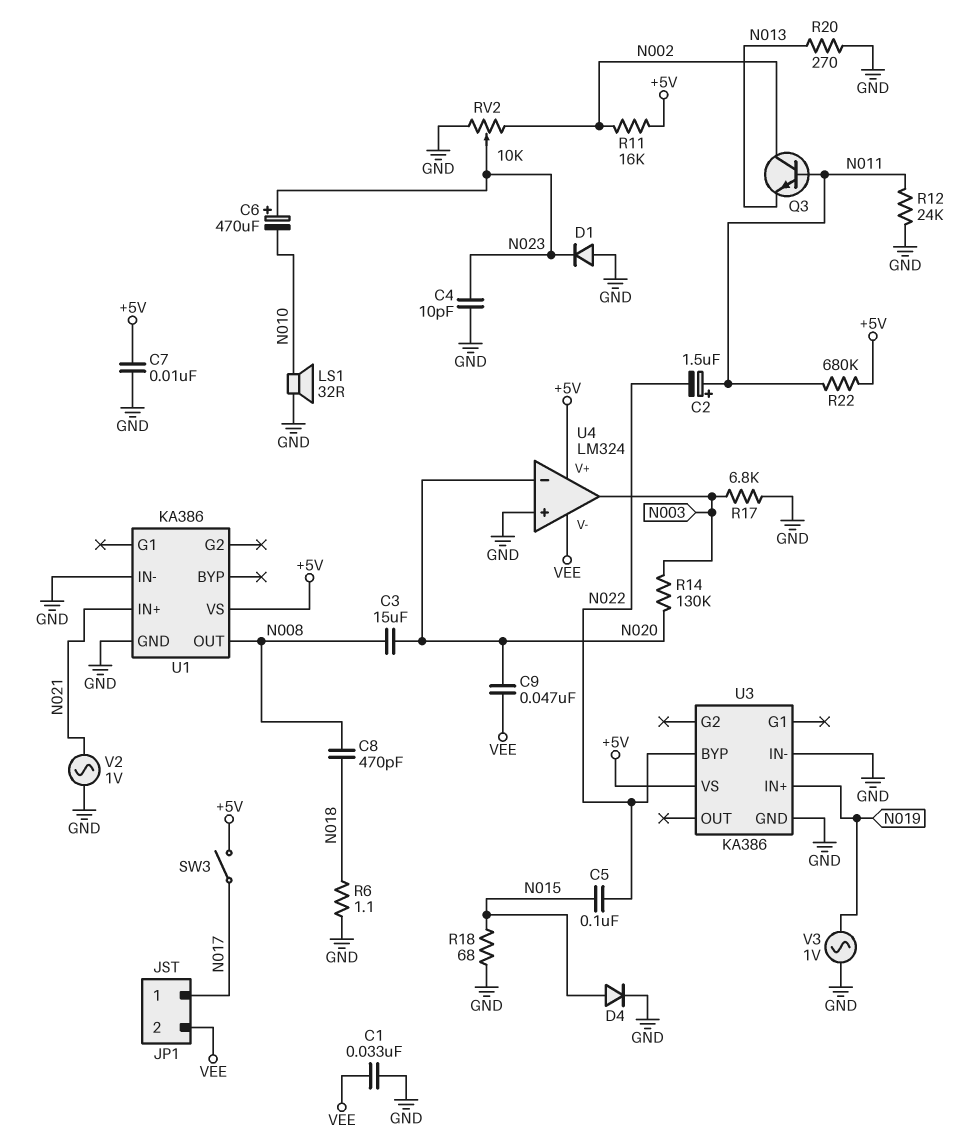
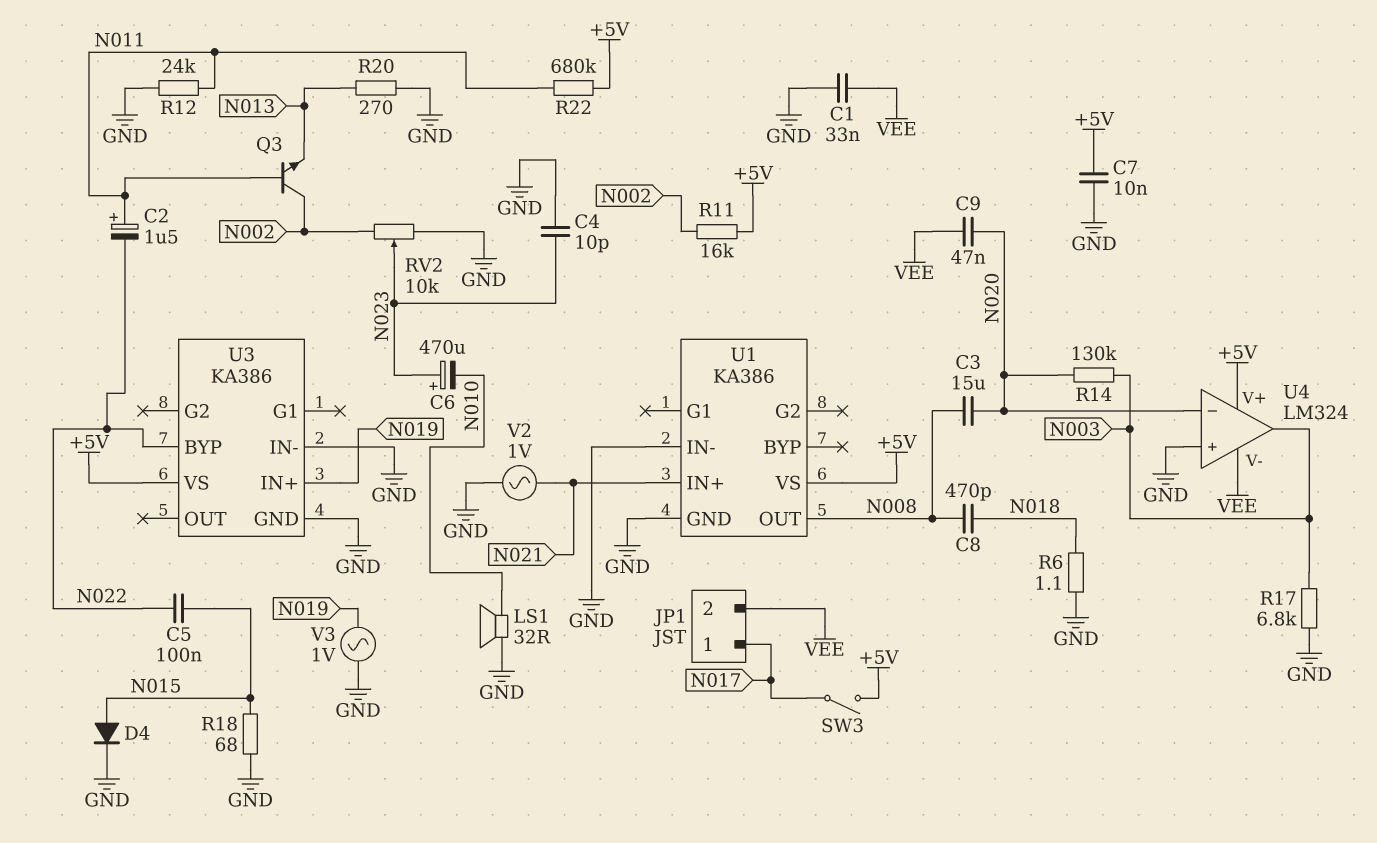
D1: diode (A GND, K N023) -> none

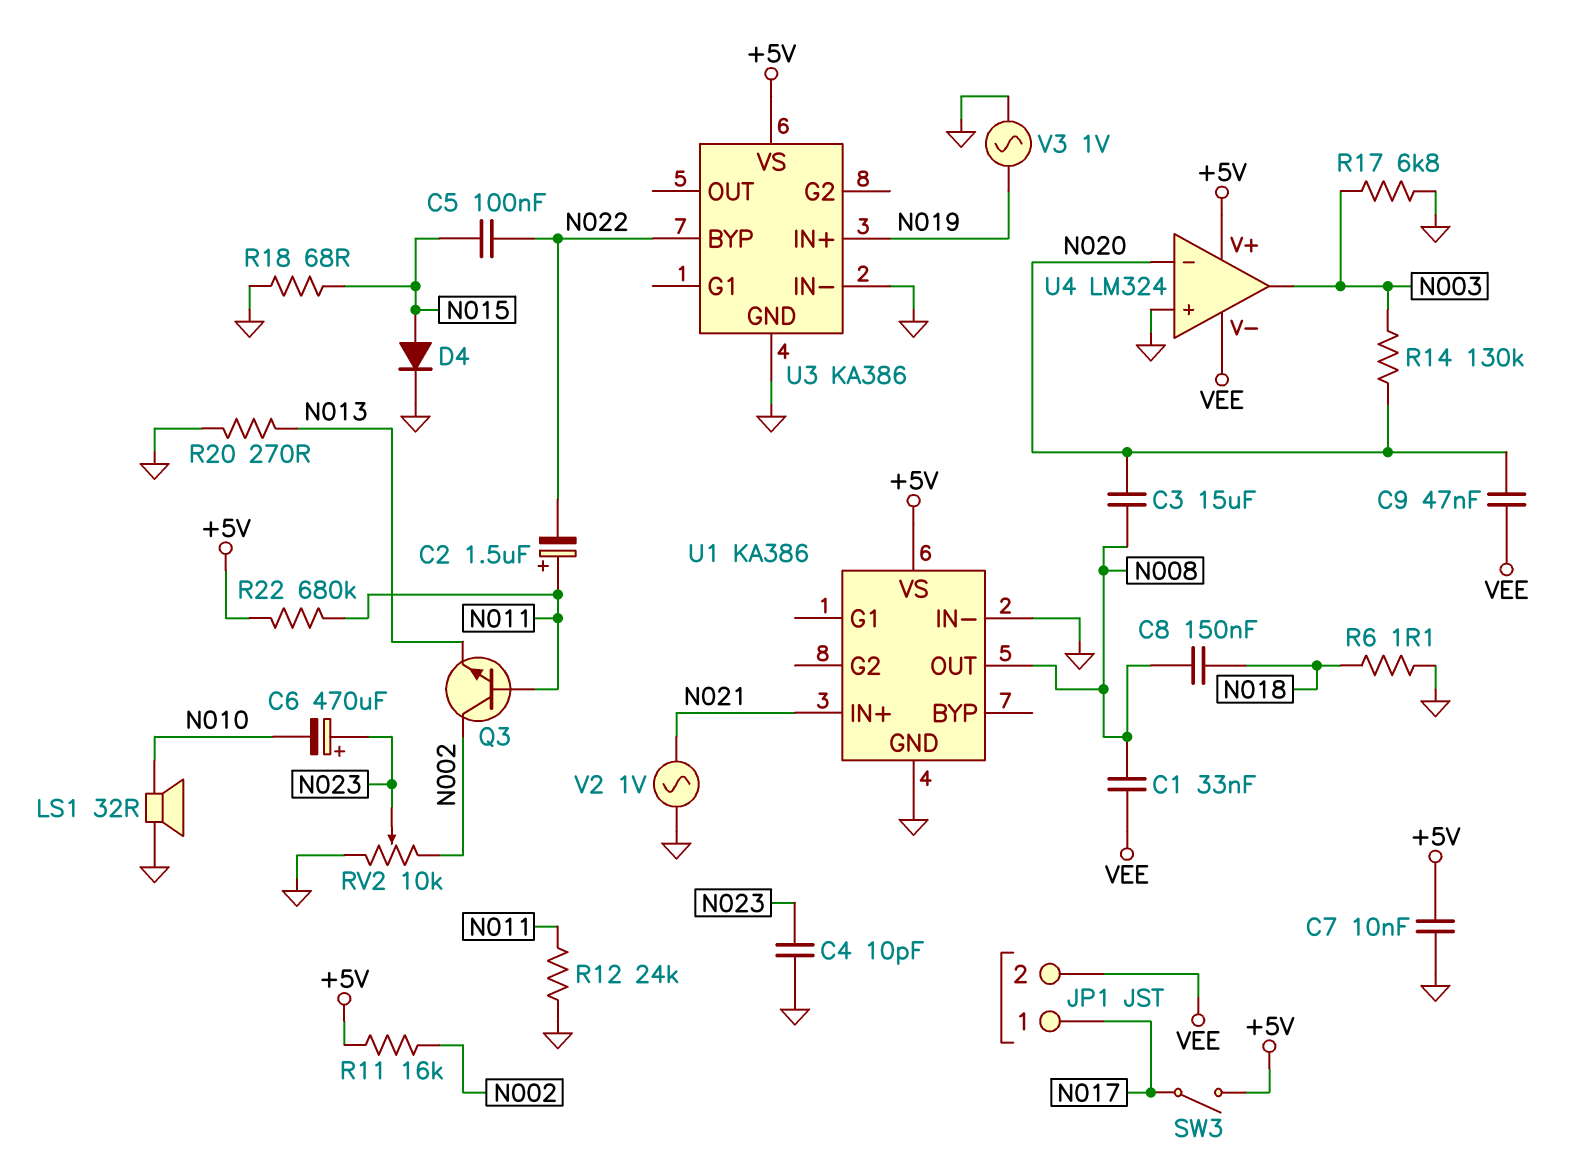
C1: 33nF (GND, VEE) -> 33nF (N008, VEE)
C8: 470pF (N008, N018) -> 150nF (N008, N018)

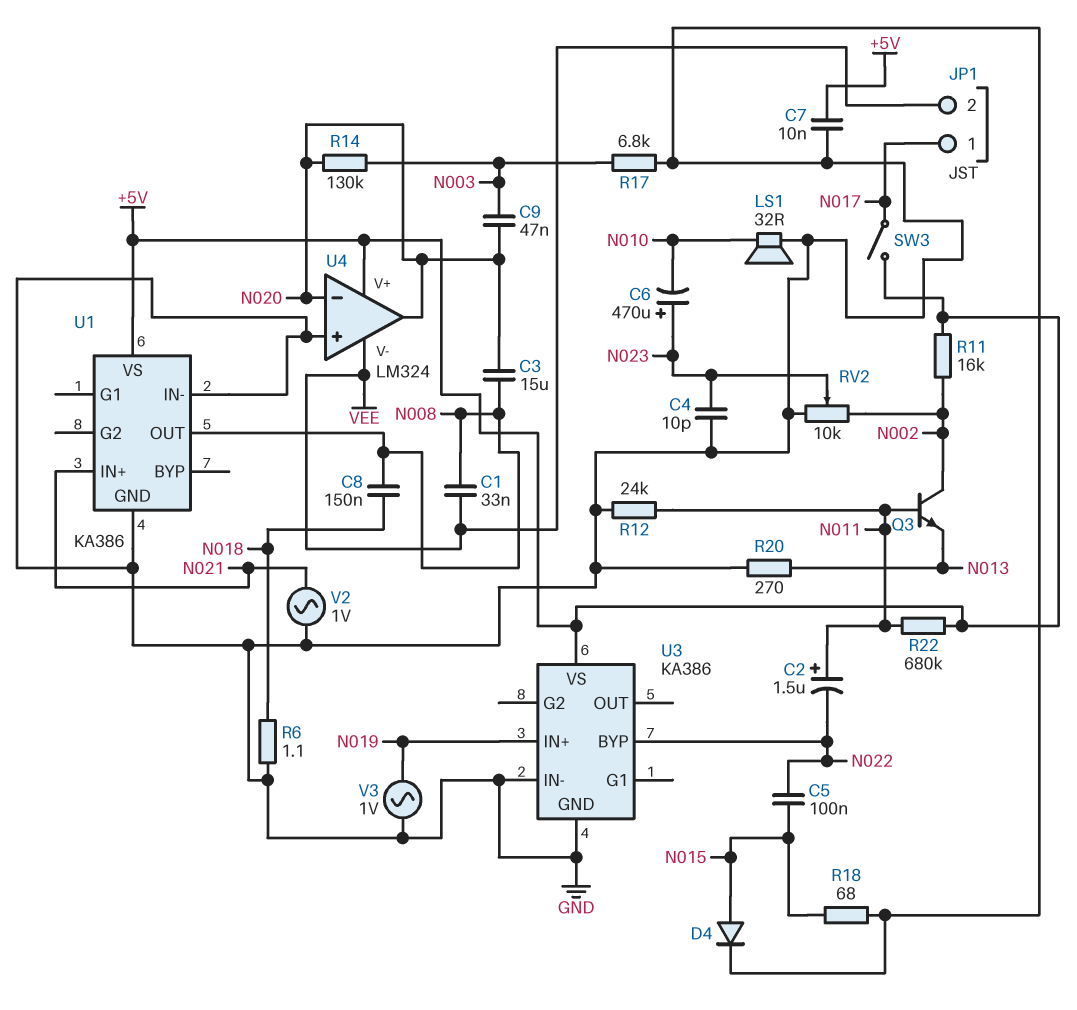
C9: 47nF (N020, VEE) -> 47nF (N003, N020)
U4 pin out: N003 -> N020

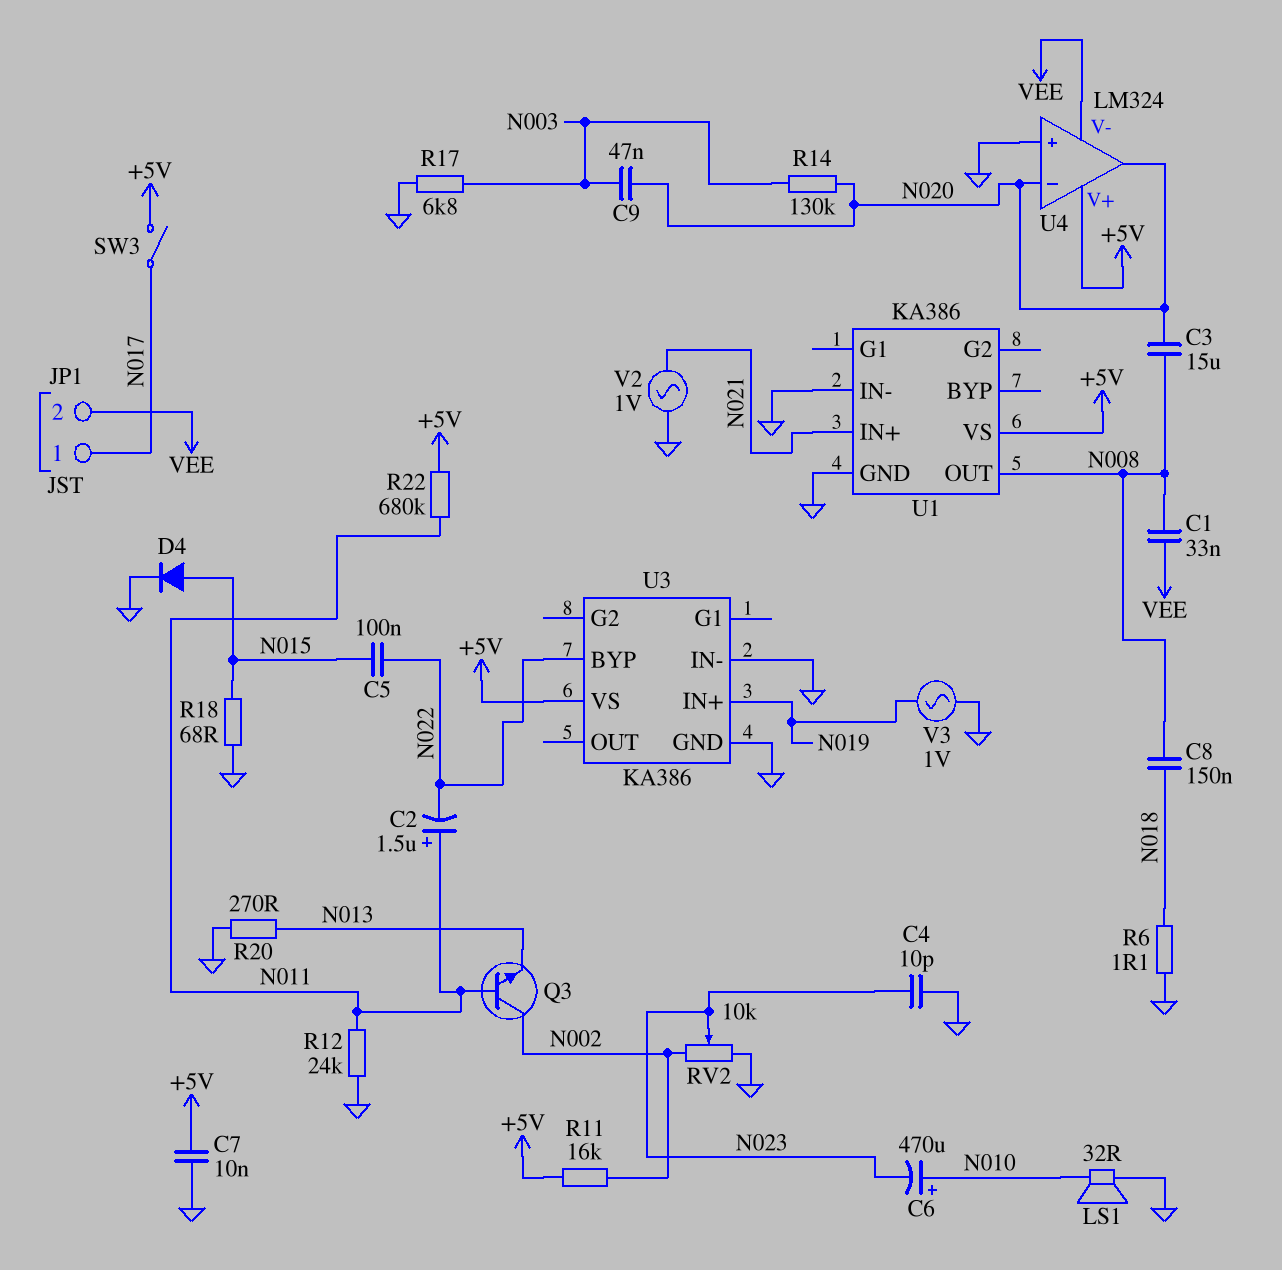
C6: 470uF (plus N023, minus N010) -> 470uF (plus N010, minus N023)

